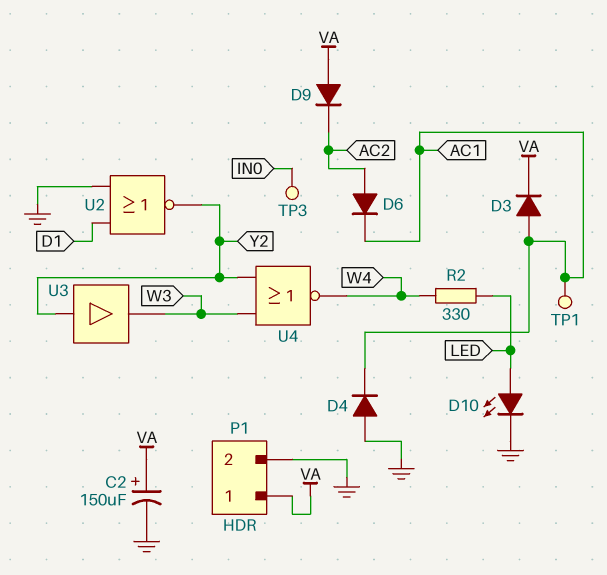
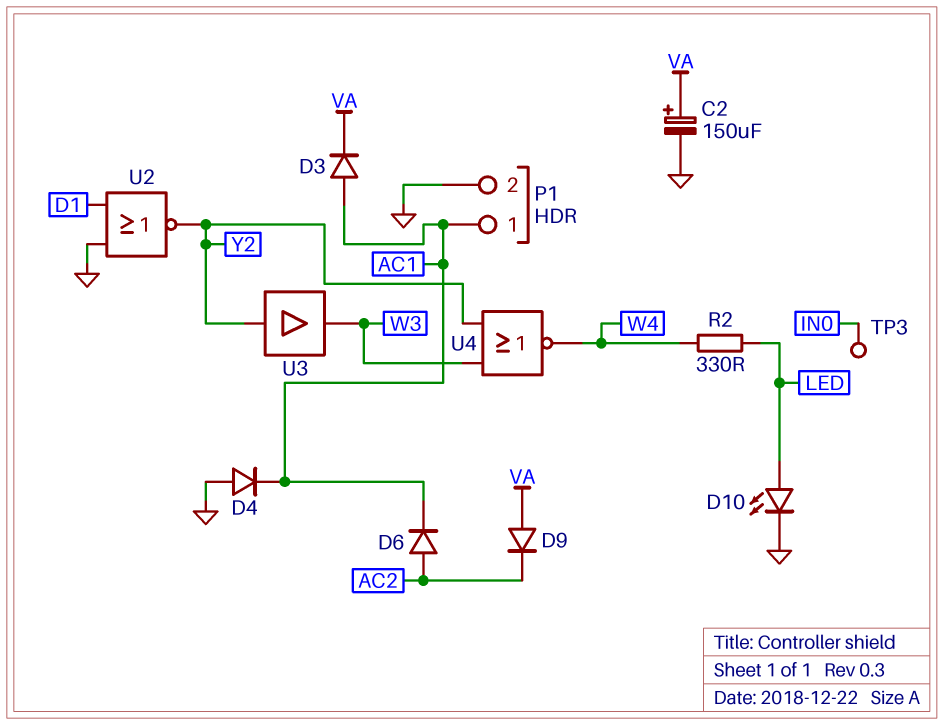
P1 pin 1: VA -> AC1
TP1: test point (AC1) -> none

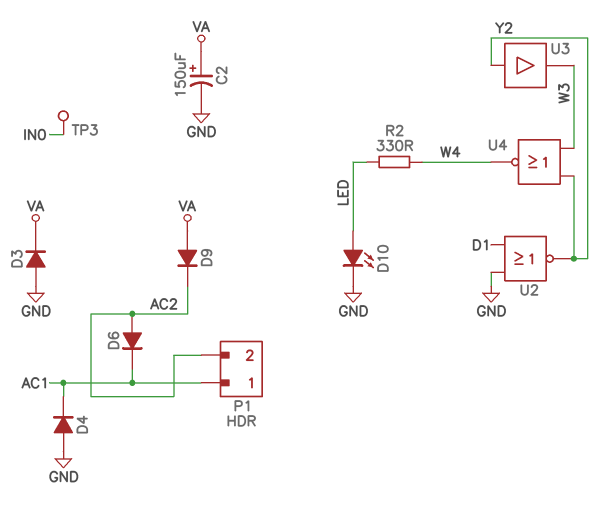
D3: diode (A AC1, K VA) -> diode (A GND, K VA)
P1 pin 2: GND -> AC2

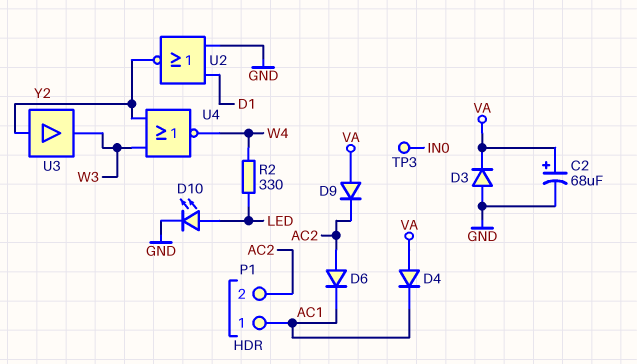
C2: 150uF (plus VA, minus GND) -> 68uF (plus VA, minus GND)
D4: diode (A GND, K AC1) -> diode (A VA, K AC1)

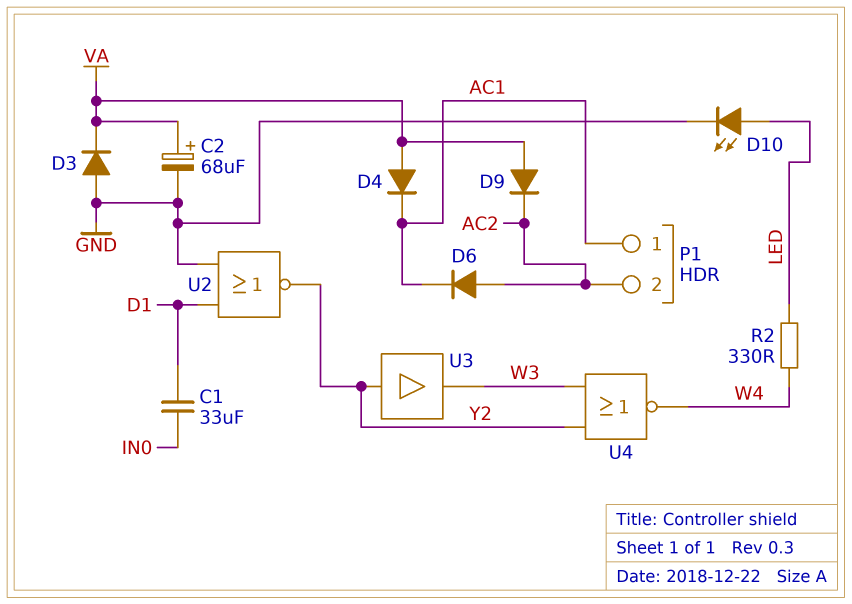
C1: none -> 33uF (D1, IN0)
TP3: test point (IN0) -> none

